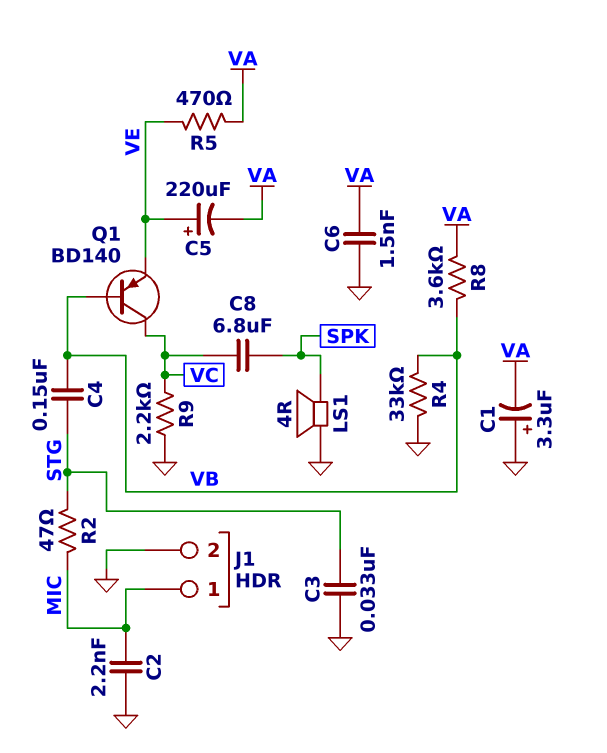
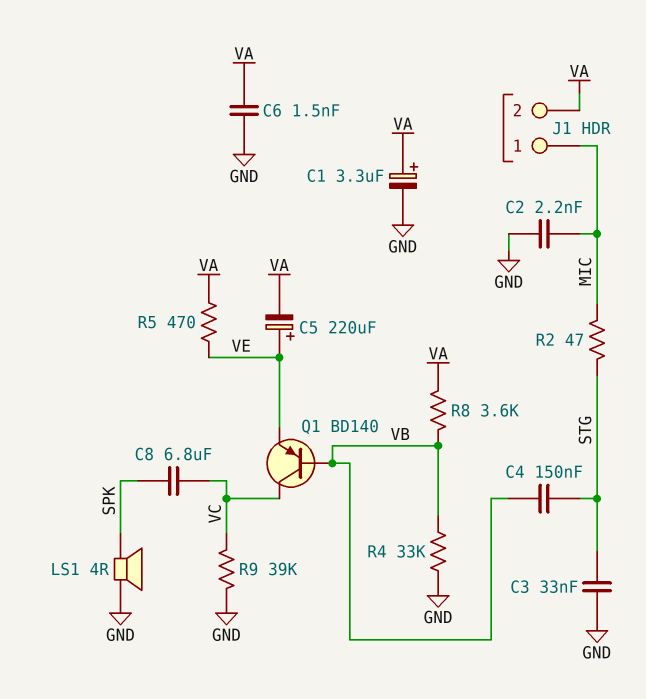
C1: 3.3uF (plus GND, minus VA) -> 3.3uF (plus VA, minus GND)
J1 pin 2: GND -> VA
R9: 2.2k (GND, VC) -> 39k (GND, VC)

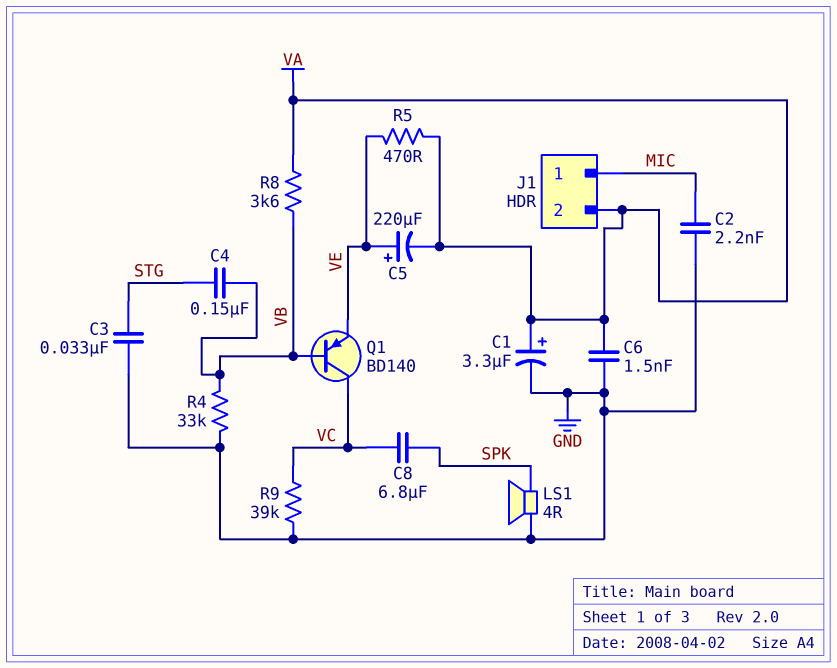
R2: 47 (MIC, STG) -> none

